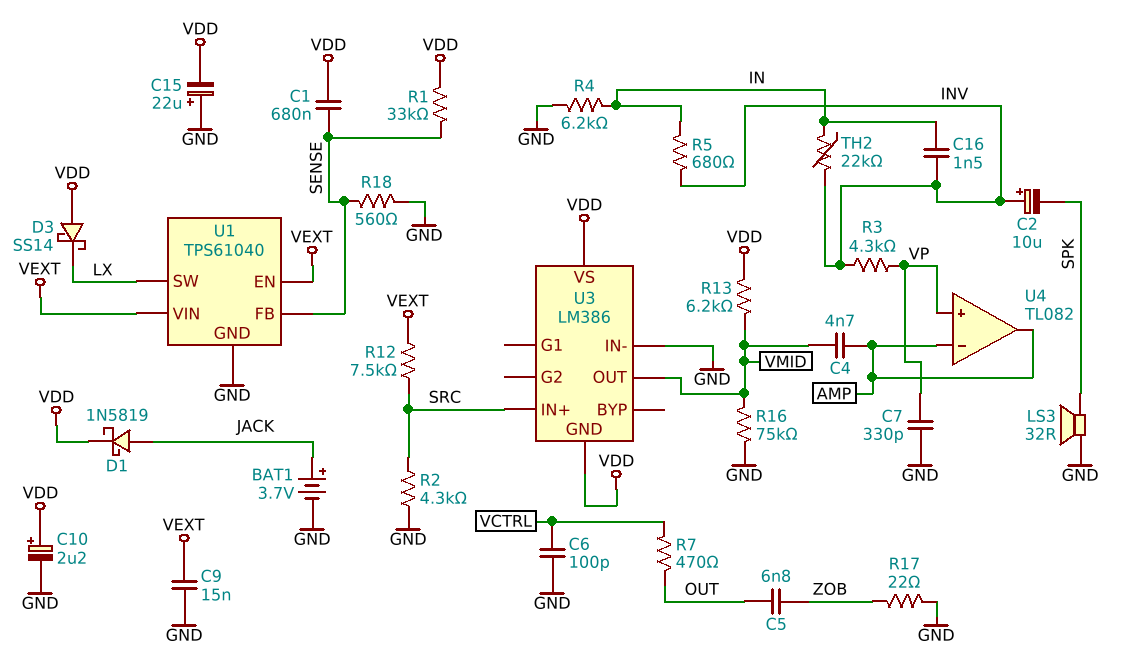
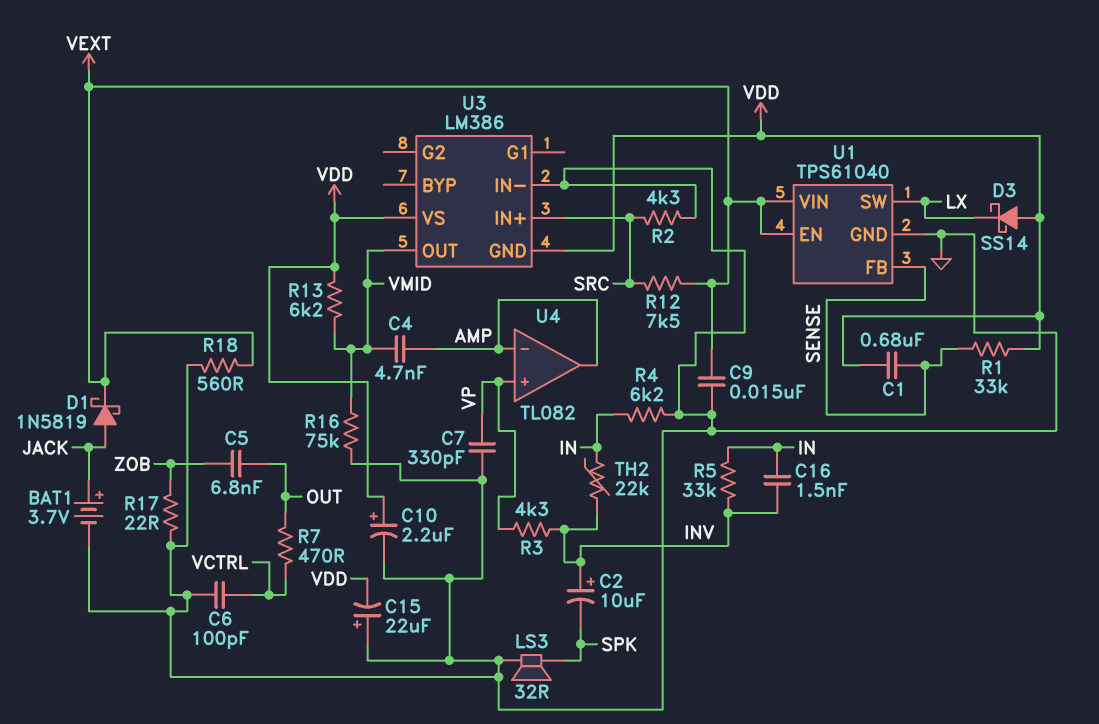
D1: schottky 1N5819 (A JACK, K VDD) -> schottky 1N5819 (A JACK, K VEXT)
R5: 680 (IN, INV) -> 33k (IN, INV)
R18: 560 (GND, SENSE) -> 560 (GND, VEXT)

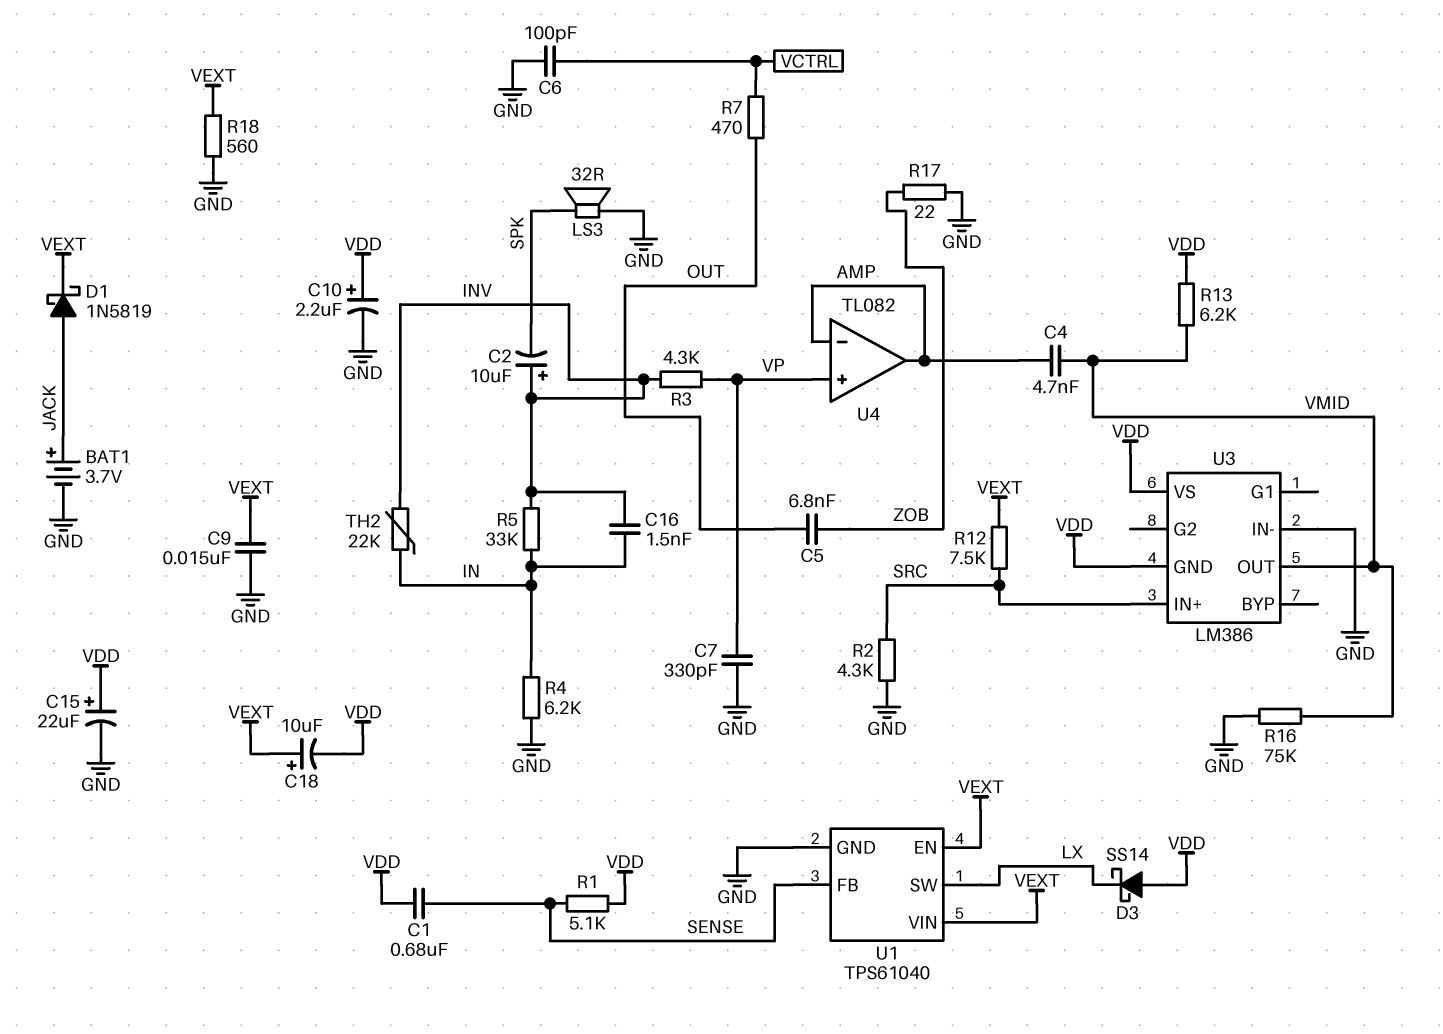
C15: 22uF (plus GND, minus VDD) -> 22uF (plus VDD, minus GND)
C18: none -> 10uF (plus VEXT, minus VDD)
R1: 33k (SENSE, VDD) -> 5.1k (SENSE, VDD)

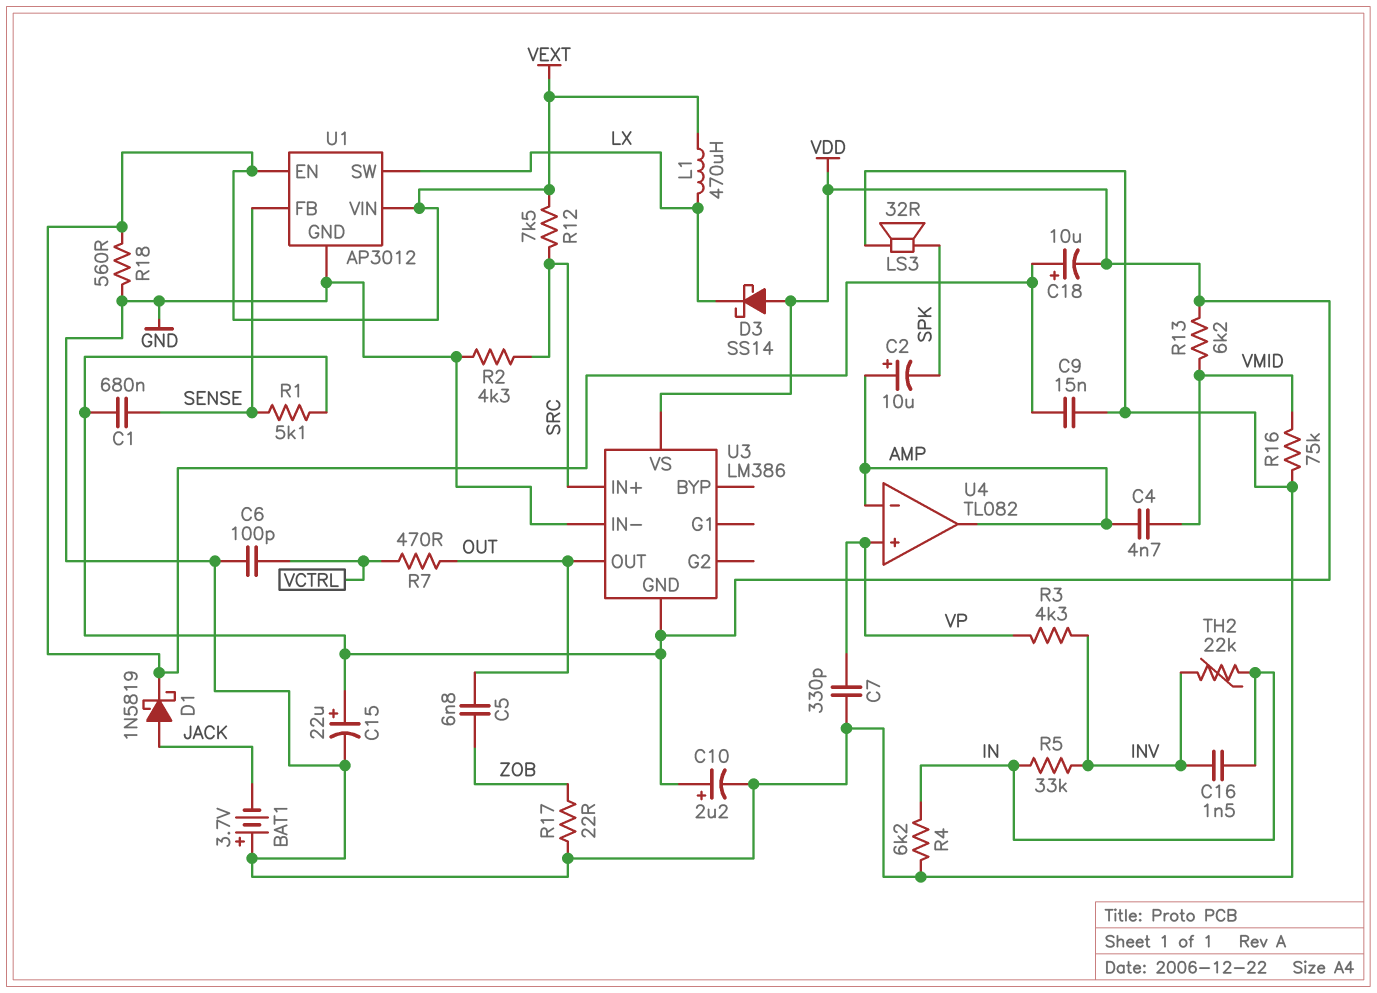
BAT1: 3.7V (plus JACK, minus GND) -> 3.7V (plus GND, minus JACK)
C2: 10uF (plus INV, minus SPK) -> 10uF (plus AMP, minus SPK)
L1: none -> 470uH (LX, VEXT)
U1: TPS61040 -> AP3012
U3 pin OUT: VMID -> OUT

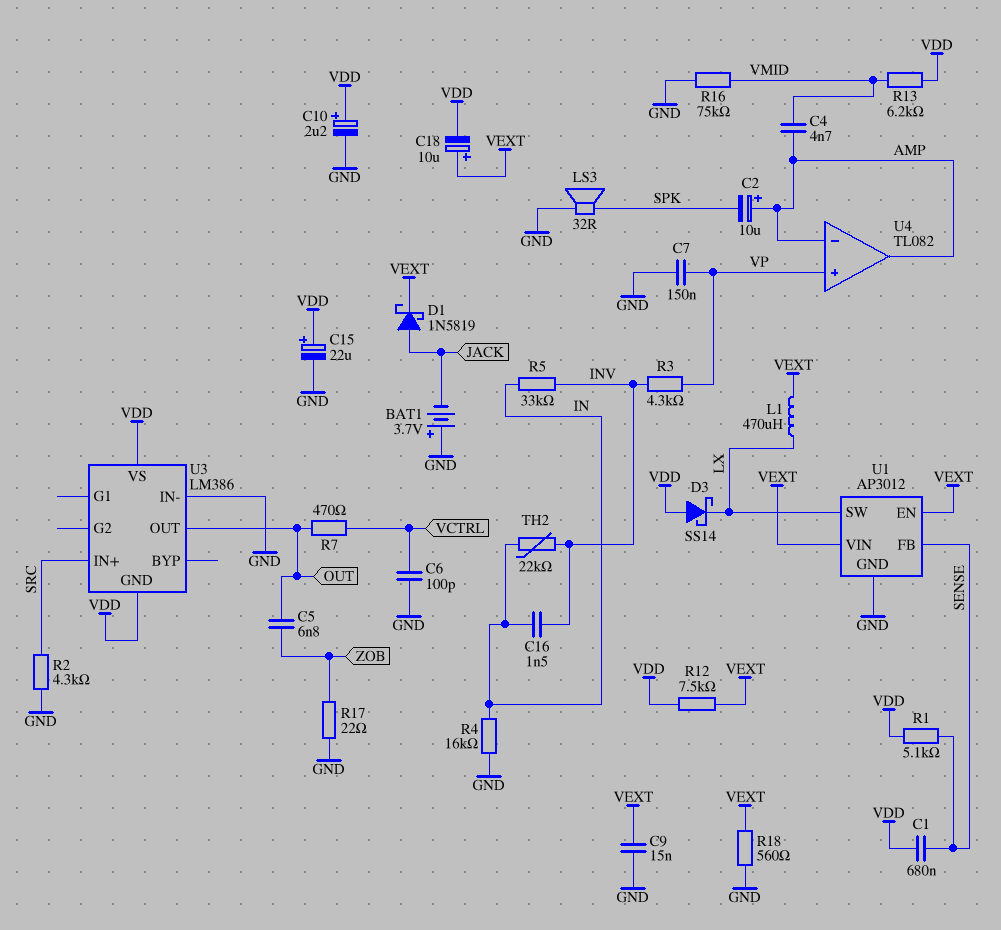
C7: 330pF (GND, VP) -> 150nF (GND, VP)
R4: 6.2k (GND, IN) -> 16k (GND, IN)
R12: 7.5k (SRC, VEXT) -> 7.5k (VDD, VEXT)

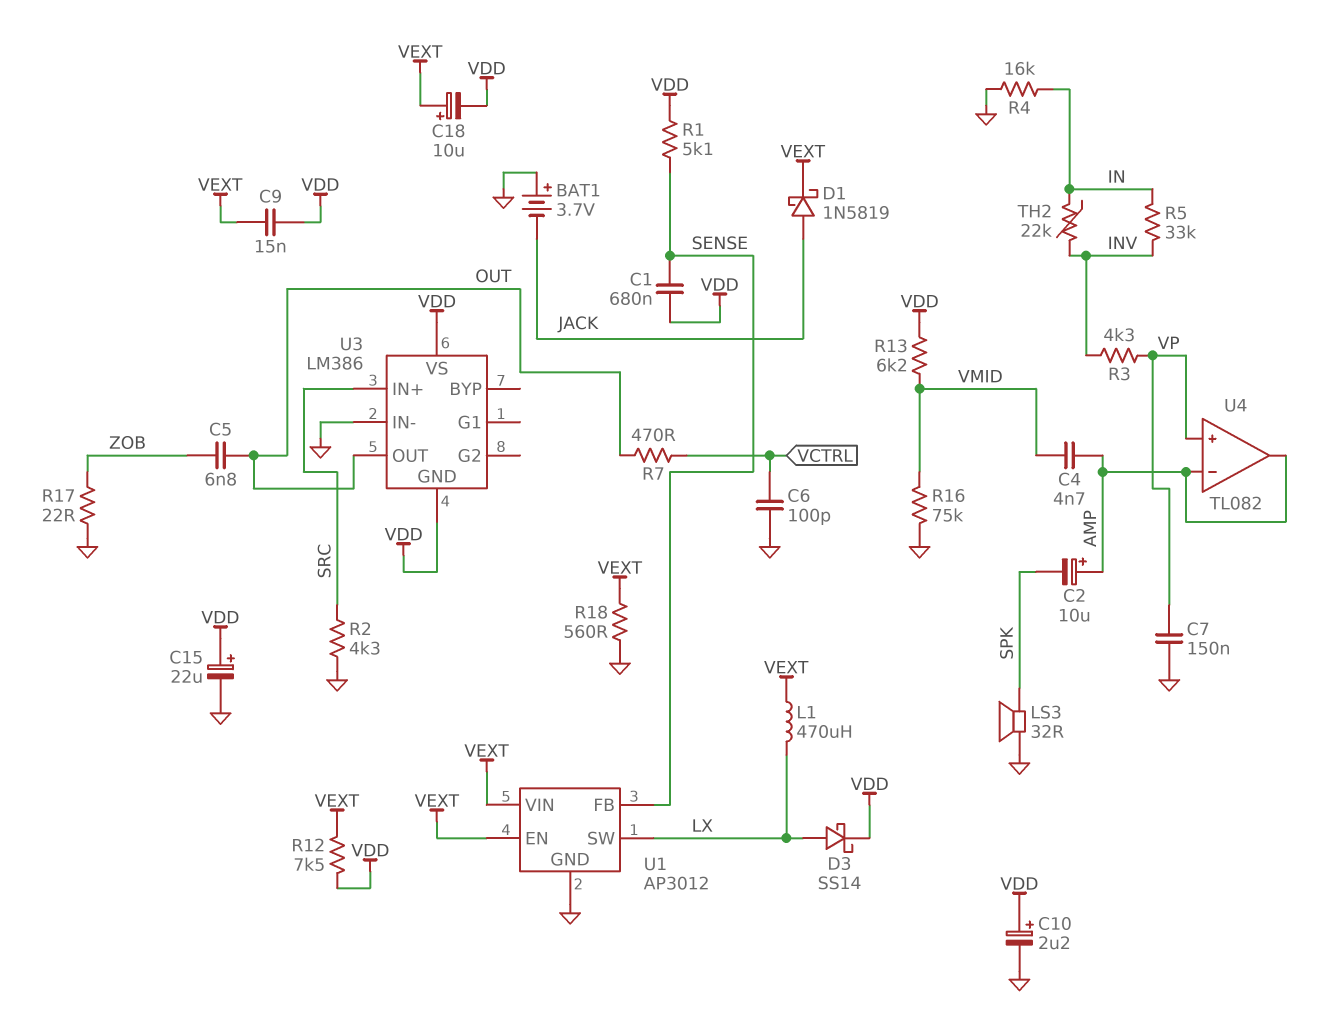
C9: 15nF (GND, VEXT) -> 15nF (VDD, VEXT)
C16: 1.5nF (IN, INV) -> none
D3: schottky SS14 (A VDD, K LX) -> schottky SS14 (A LX, K VDD)

